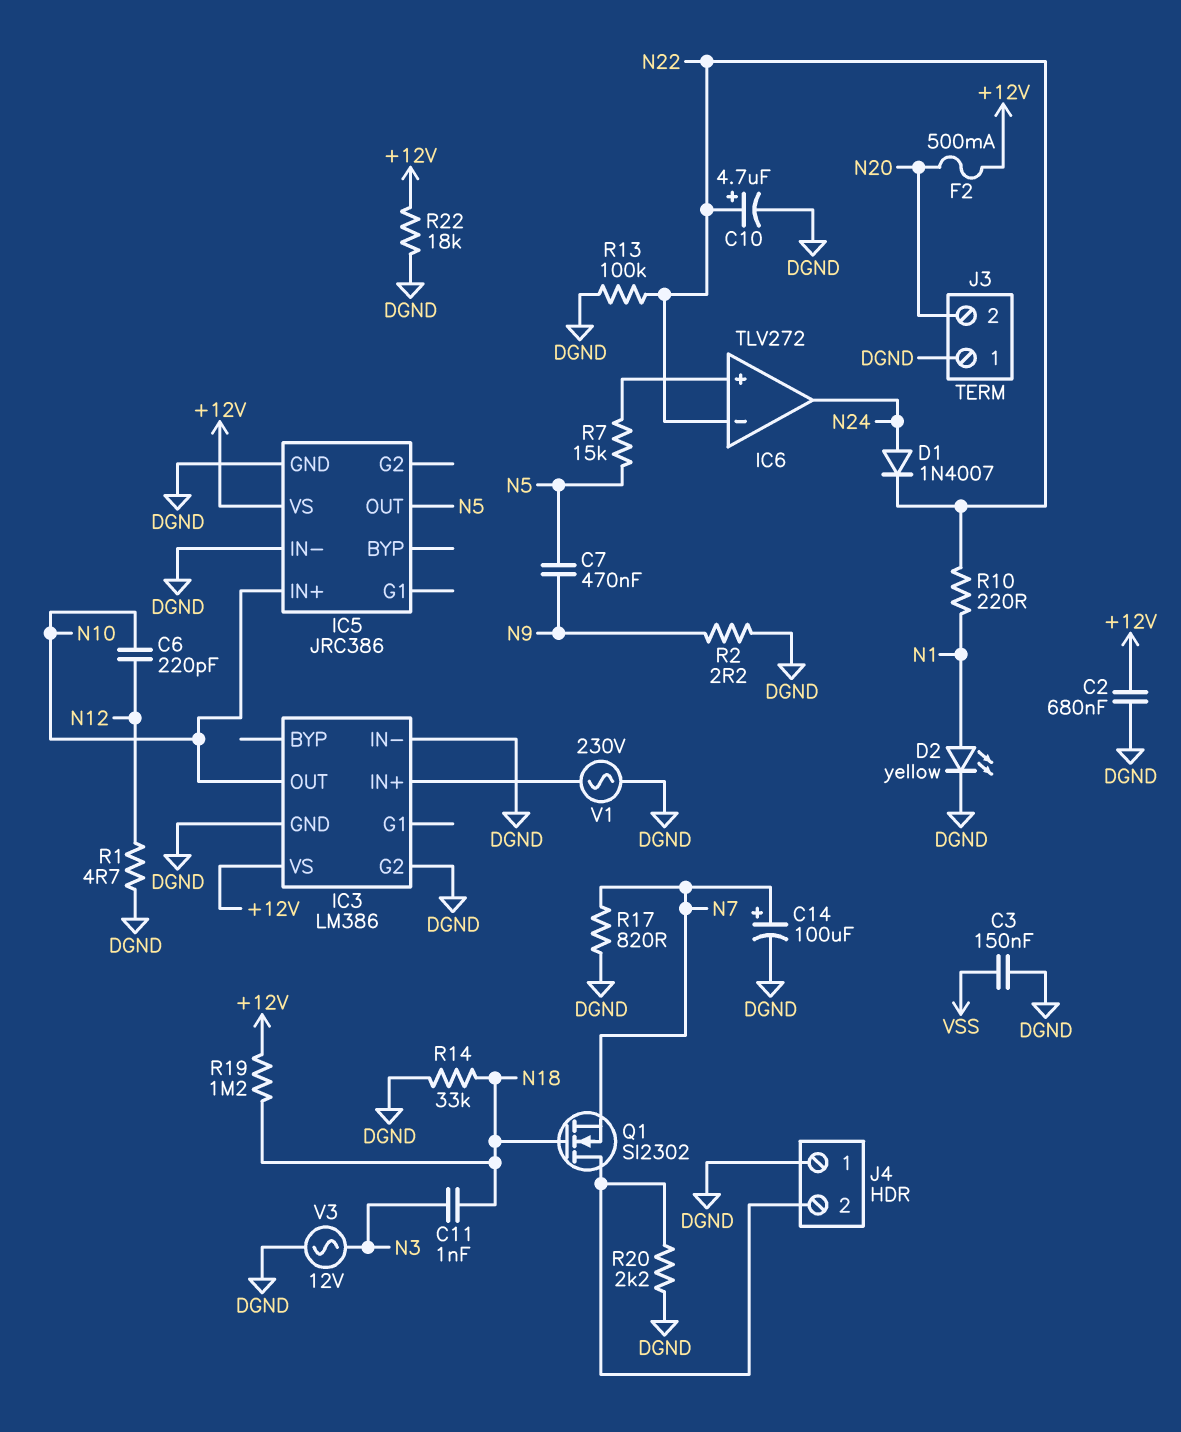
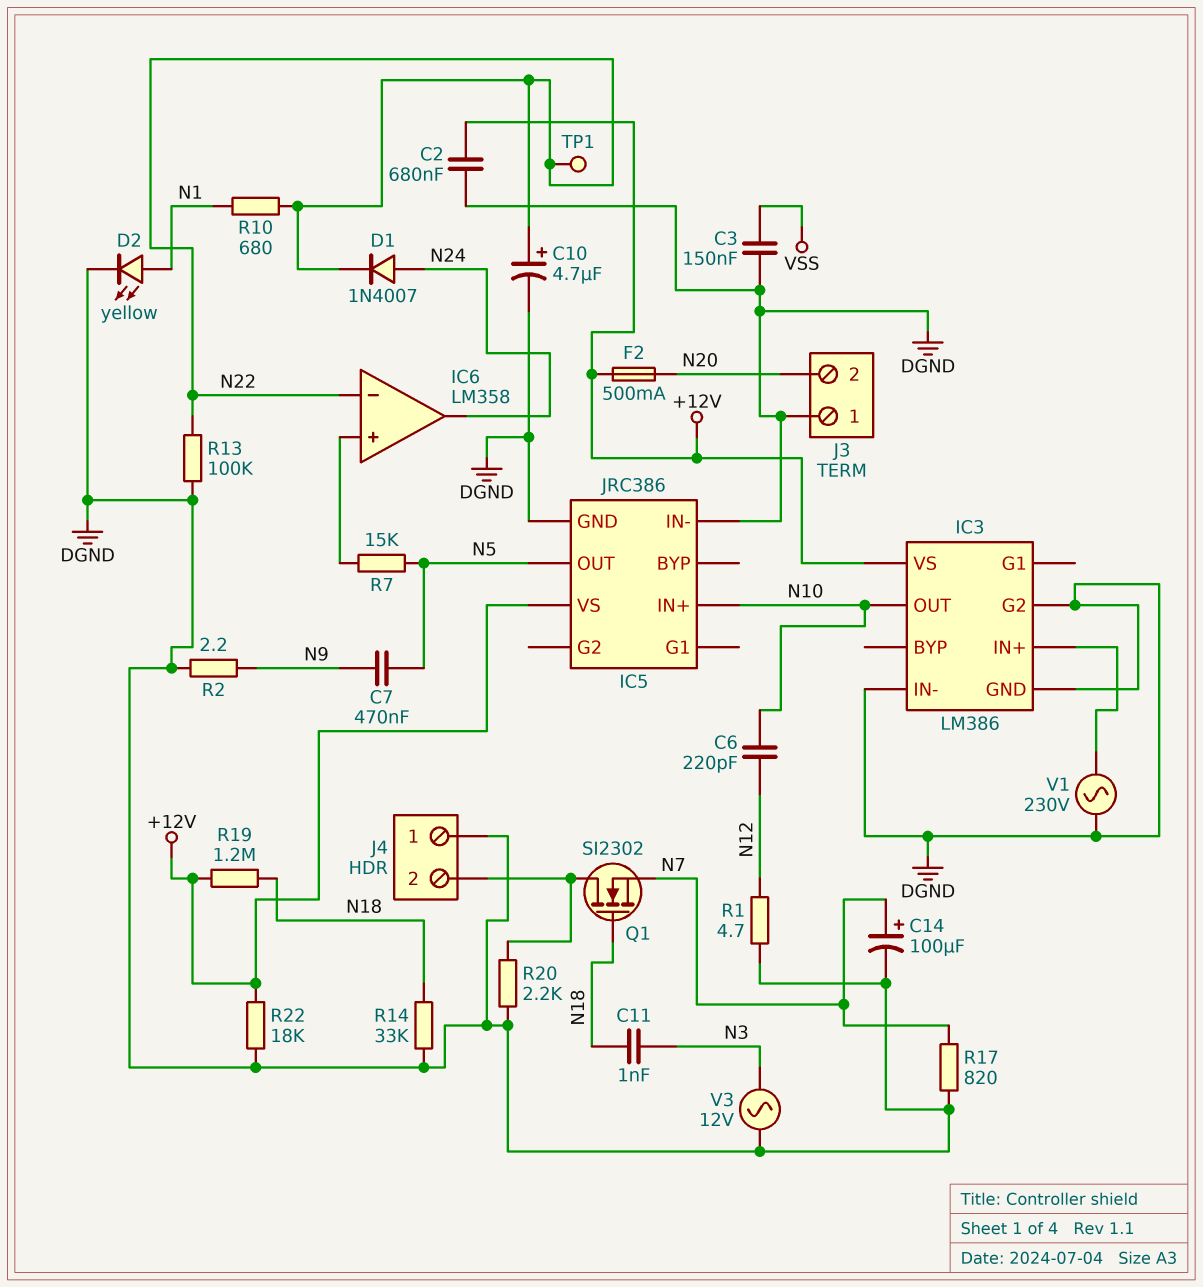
IC6: TLV272 -> LM358
R10: 220 (N1, N22) -> 680 (N1, N22)
TP1: none -> test point (N22)

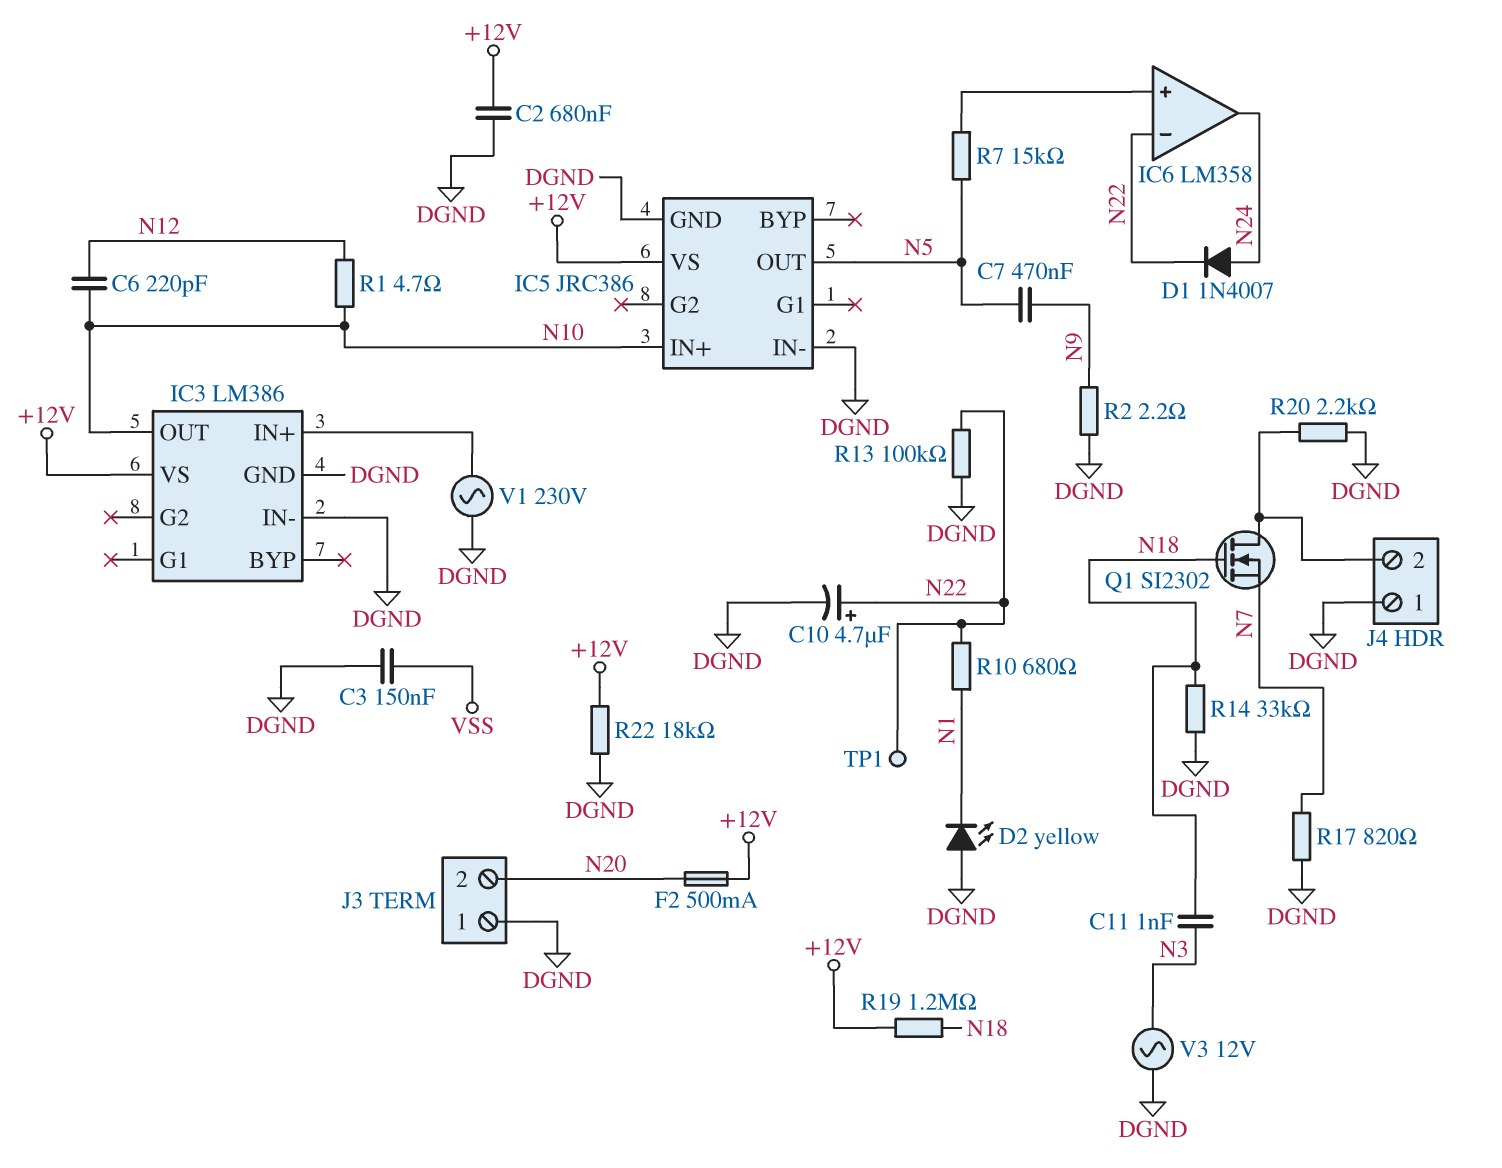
C14: 100uF (plus N7, minus DGND) -> none
D2: LED yellow (A N1, K DGND) -> LED yellow (A DGND, K N1)
IC3 pin G2: DGND -> none
R1: 4.7 (DGND, N12) -> 4.7 (N10, N12)

